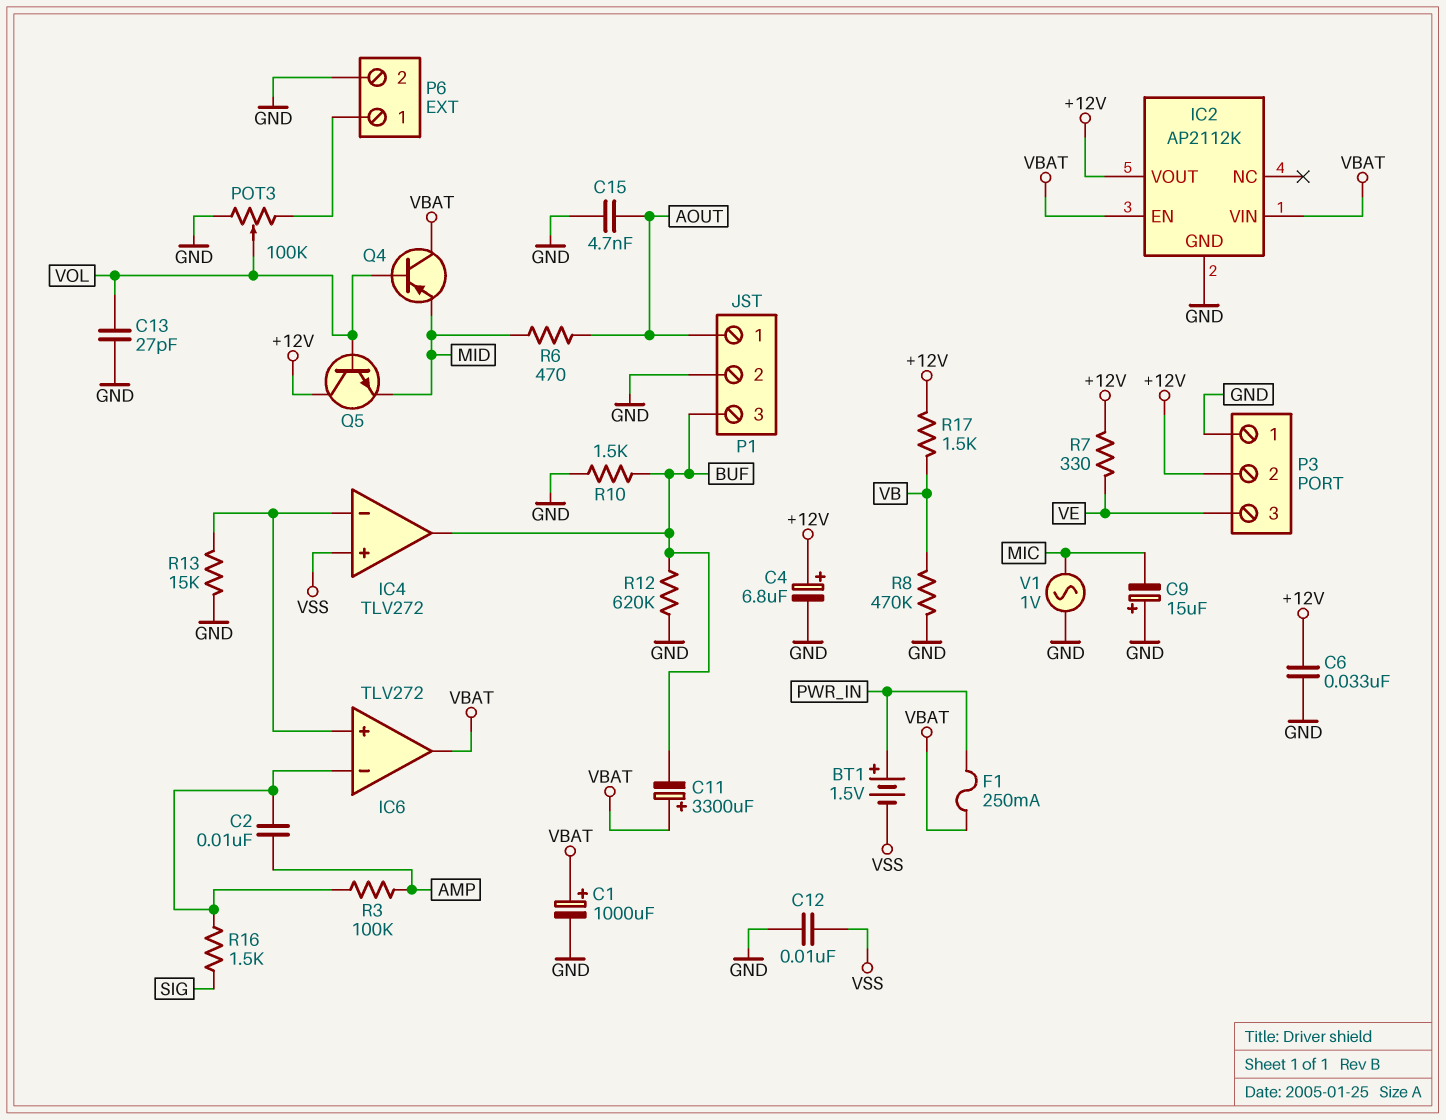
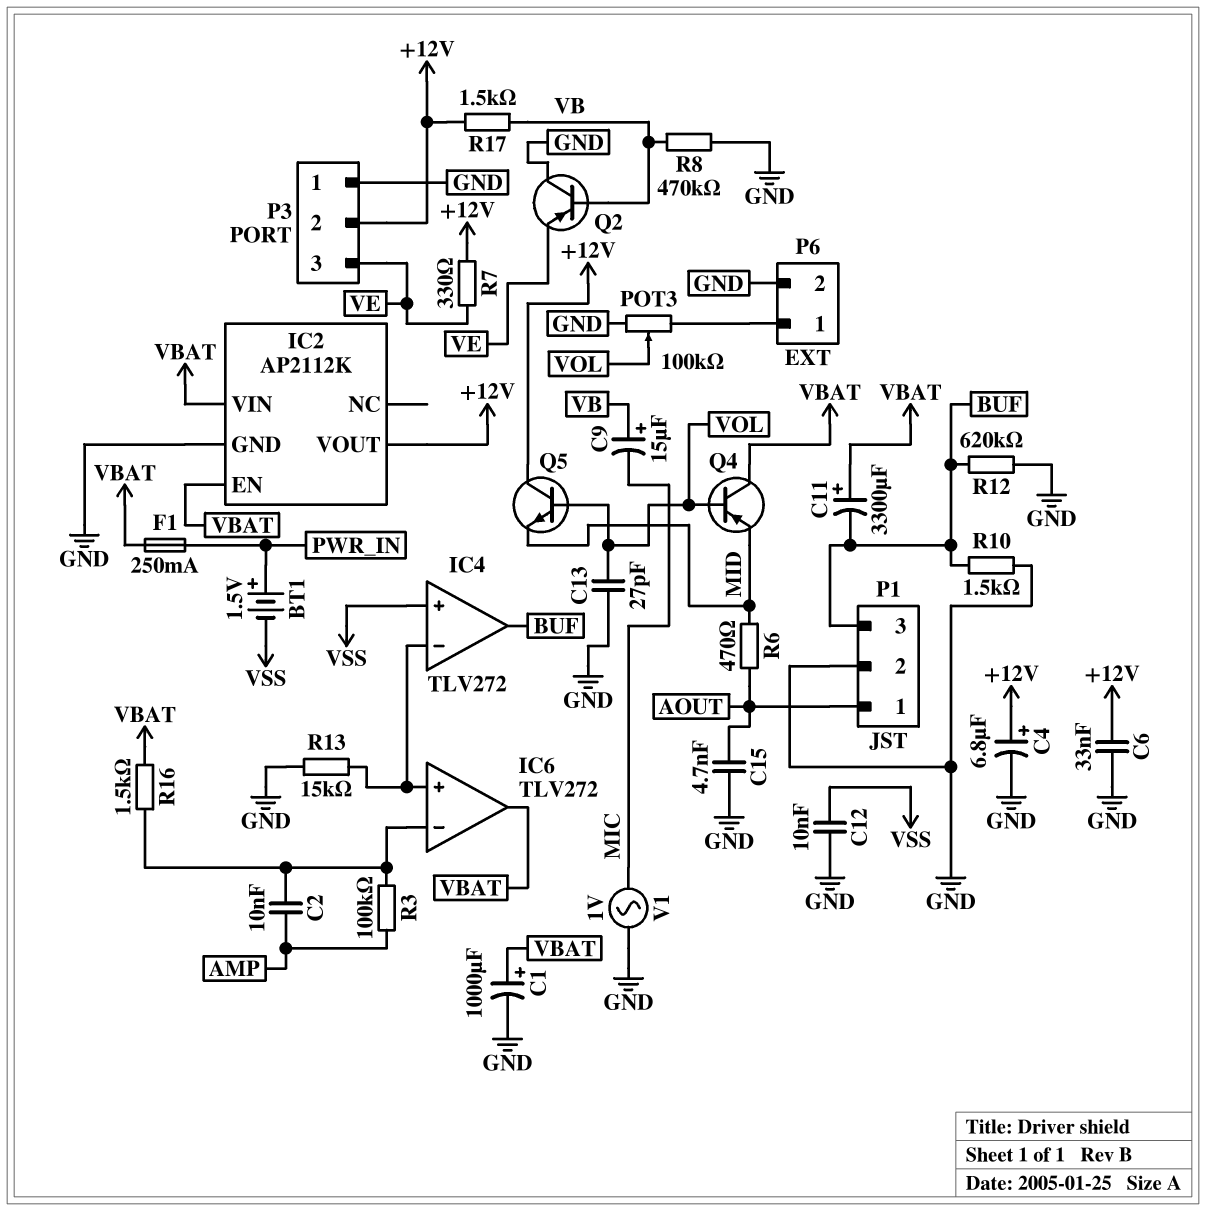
C9: 15uF (plus GND, minus MIC) -> 15uF (plus VB, minus MIC)
Q2: none -> PNP (B VB, C GND, E VE)
R16: 1.5k (IC6/in-, SIG) -> 1.5k (IC6/in-, VBAT)

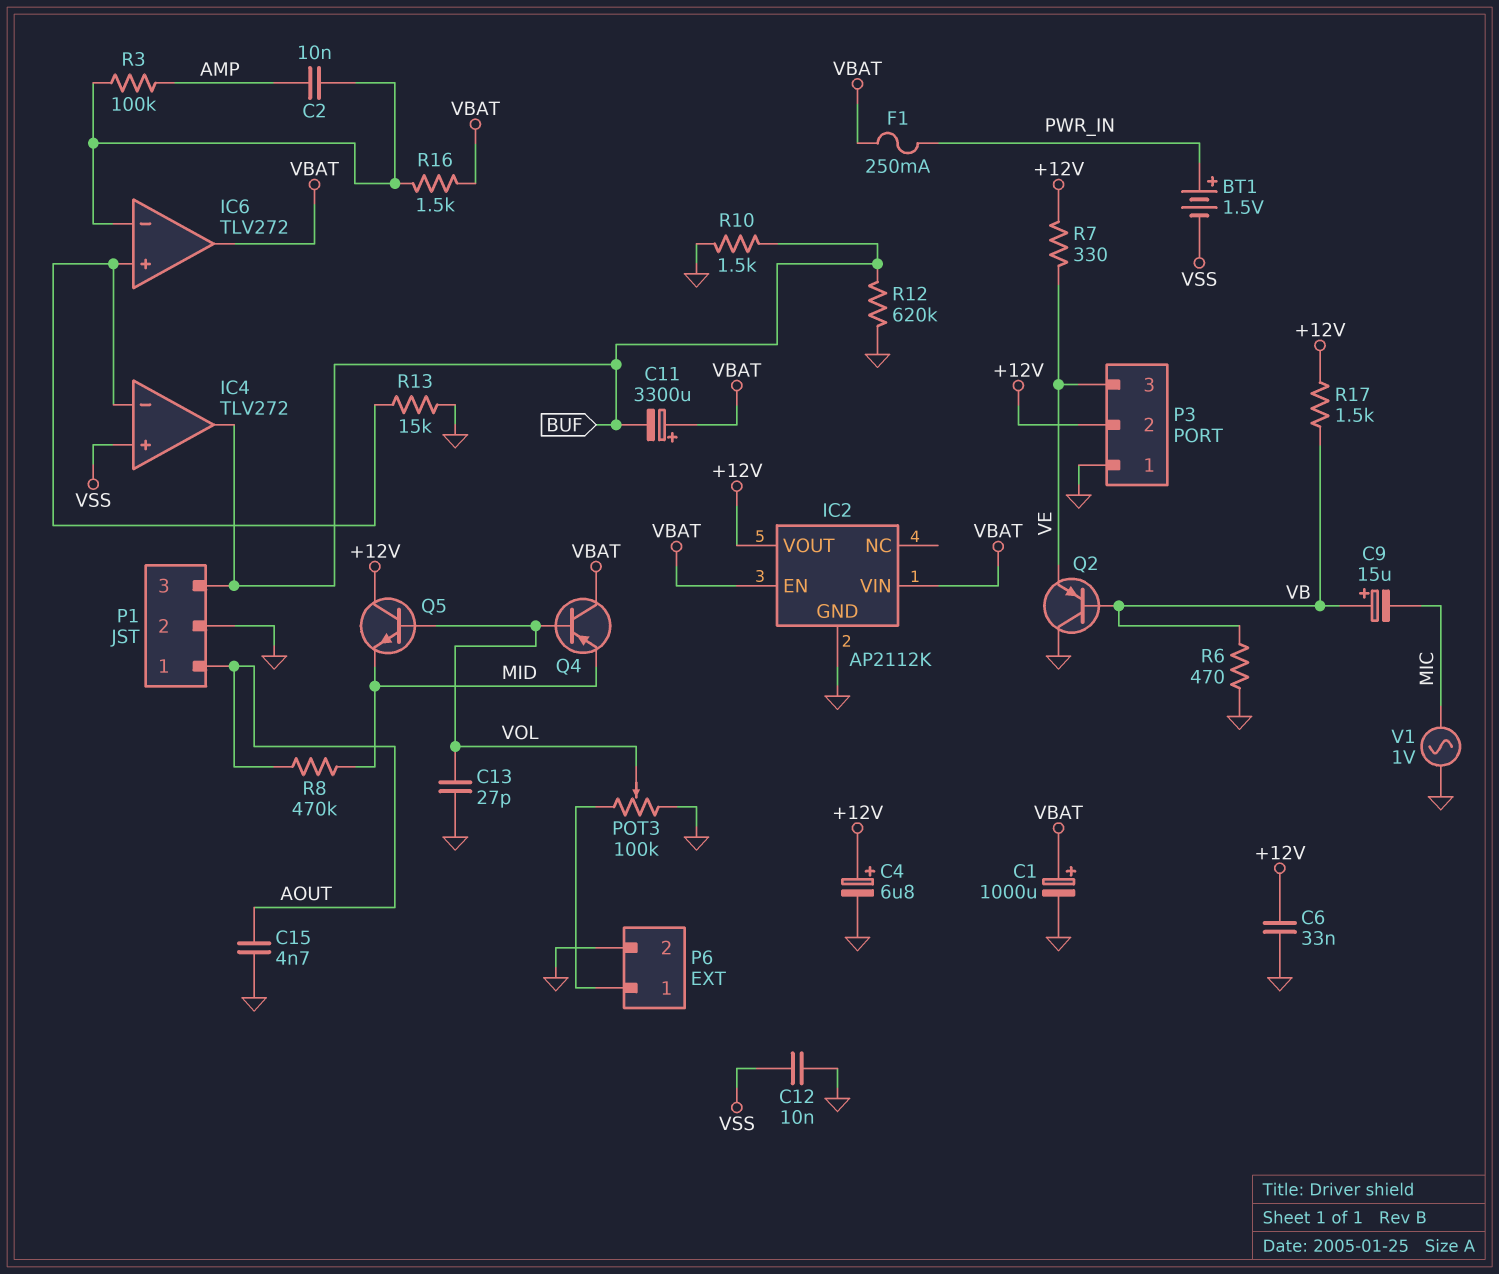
R6: 470 (AOUT, MID) -> 470 (GND, VB)
R8: 470k (GND, VB) -> 470k (AOUT, MID)

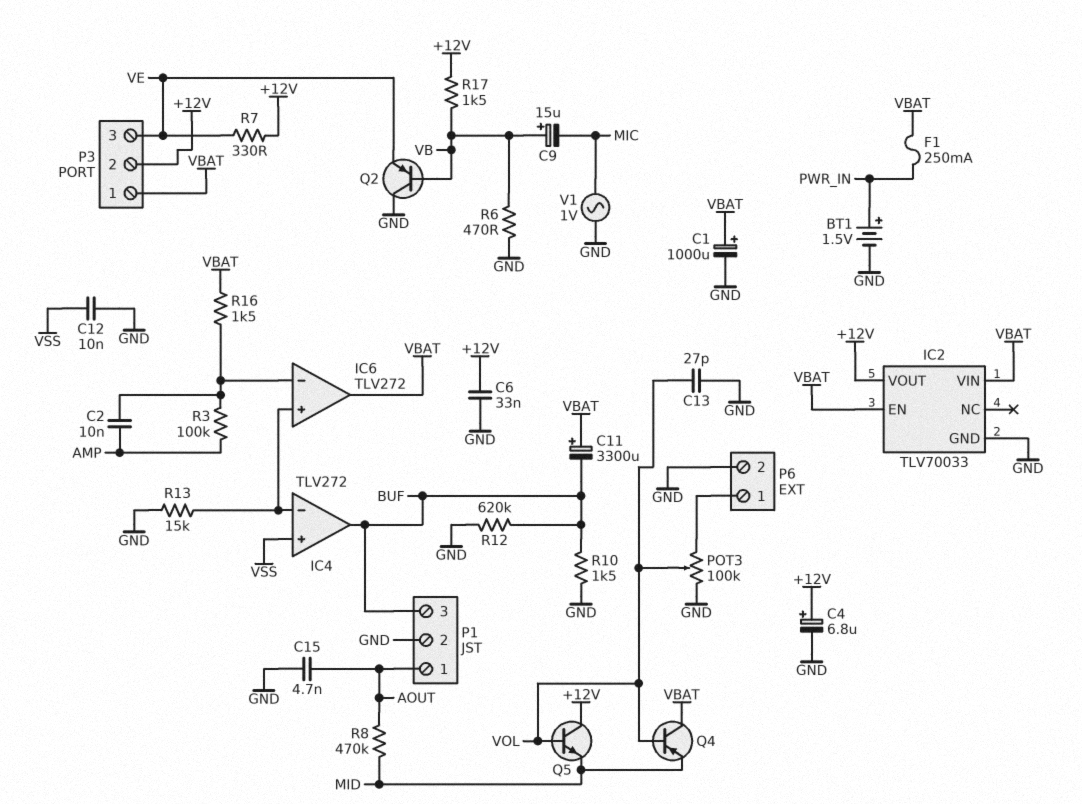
BT1: 1.5V (plus PWR_IN, minus VSS) -> 1.5V (plus PWR_IN, minus GND)
IC2: AP2112K -> TLV70033
P3 pin 1: GND -> VBAT

